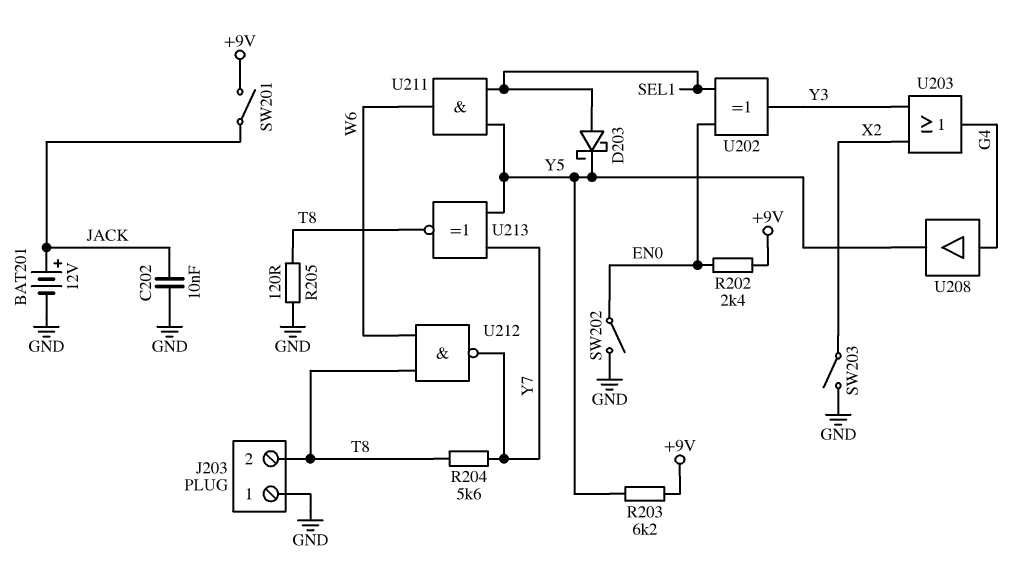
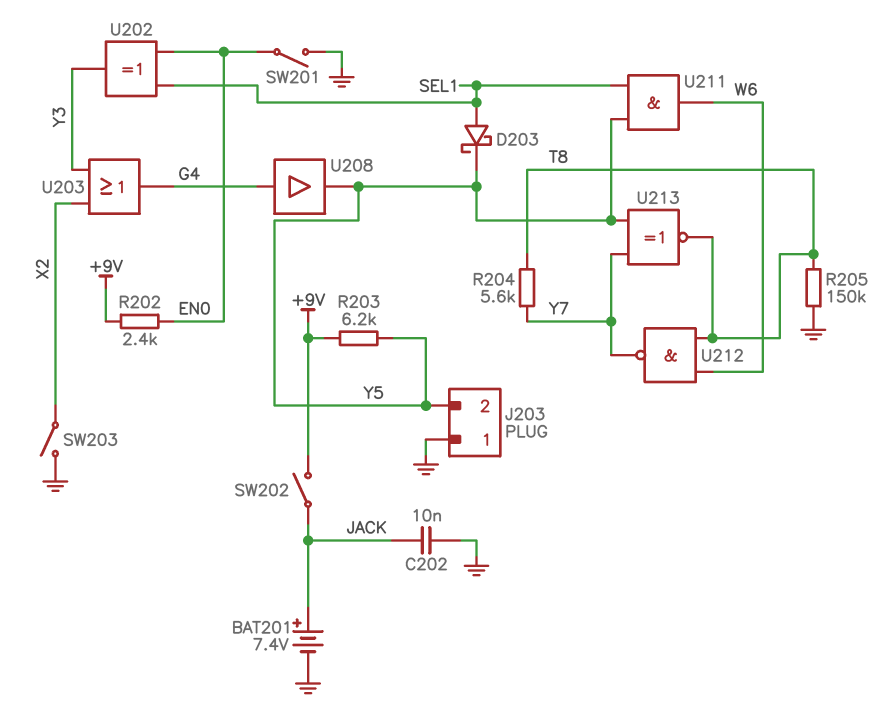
BAT201: 12V (plus JACK, minus GND) -> 7.4V (plus JACK, minus GND)
J203 pin 2: T8 -> Y5
R205: 120 (GND, T8) -> 150k (GND, T8)
SW201: switch (+9V, JACK) -> switch (EN0, GND)
SW202: switch (EN0, GND) -> switch (+9V, JACK)

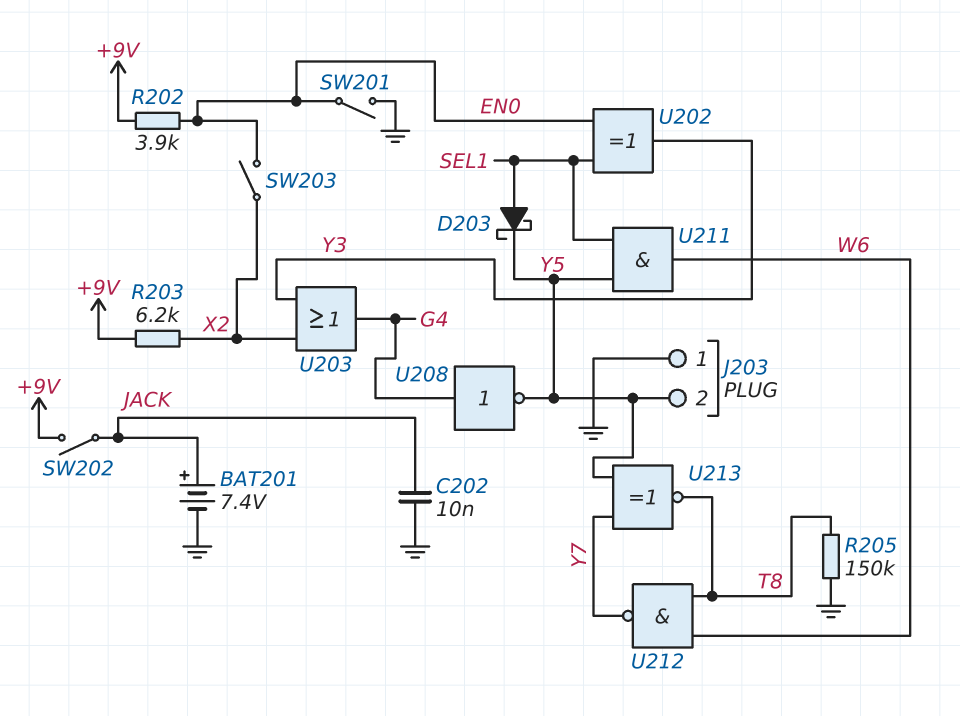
R202: 2.4k (+9V, EN0) -> 3.9k (+9V, EN0)
R203: 6.2k (+9V, Y5) -> 6.2k (+9V, X2)
R204: 5.6k (T8, Y7) -> none
SW203: switch (GND, X2) -> switch (EN0, X2)
U208: buffer (in G4, out Y5) -> NOT (in G4, out Y5)

